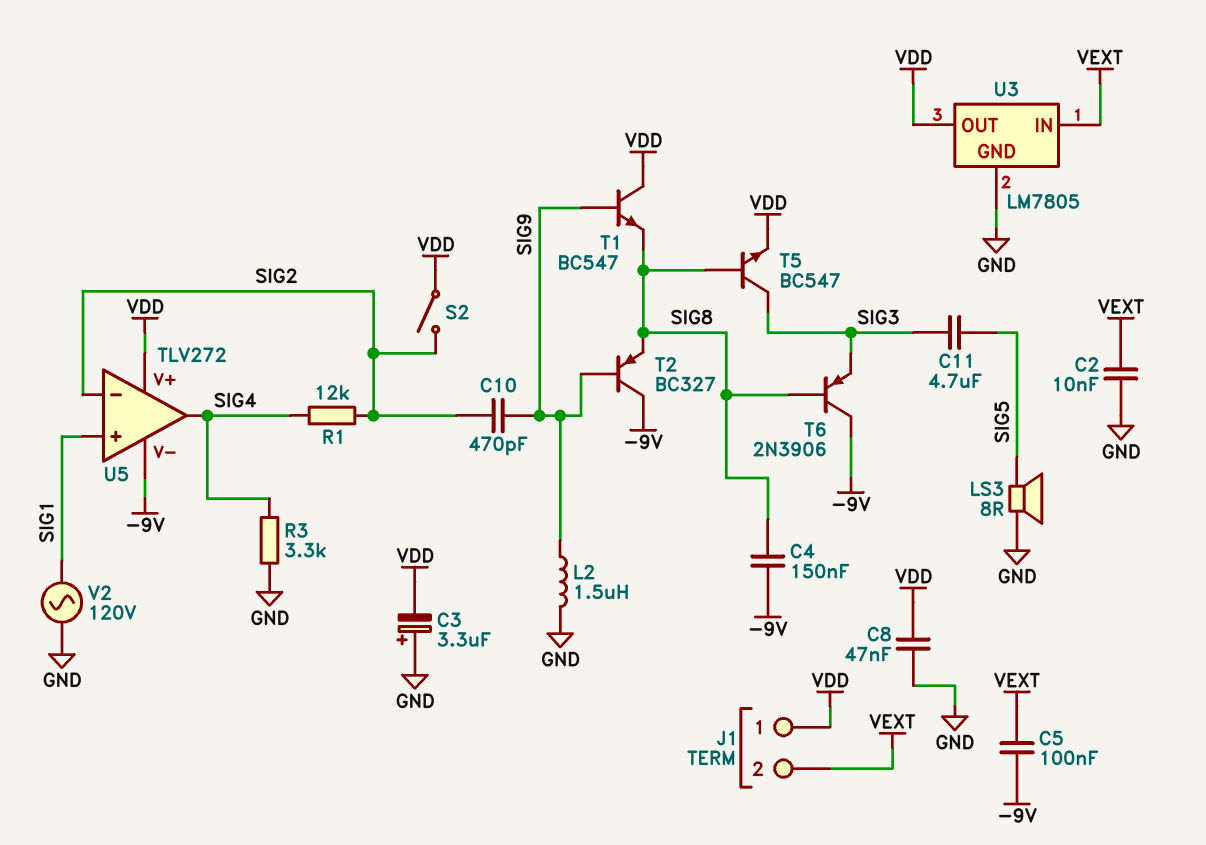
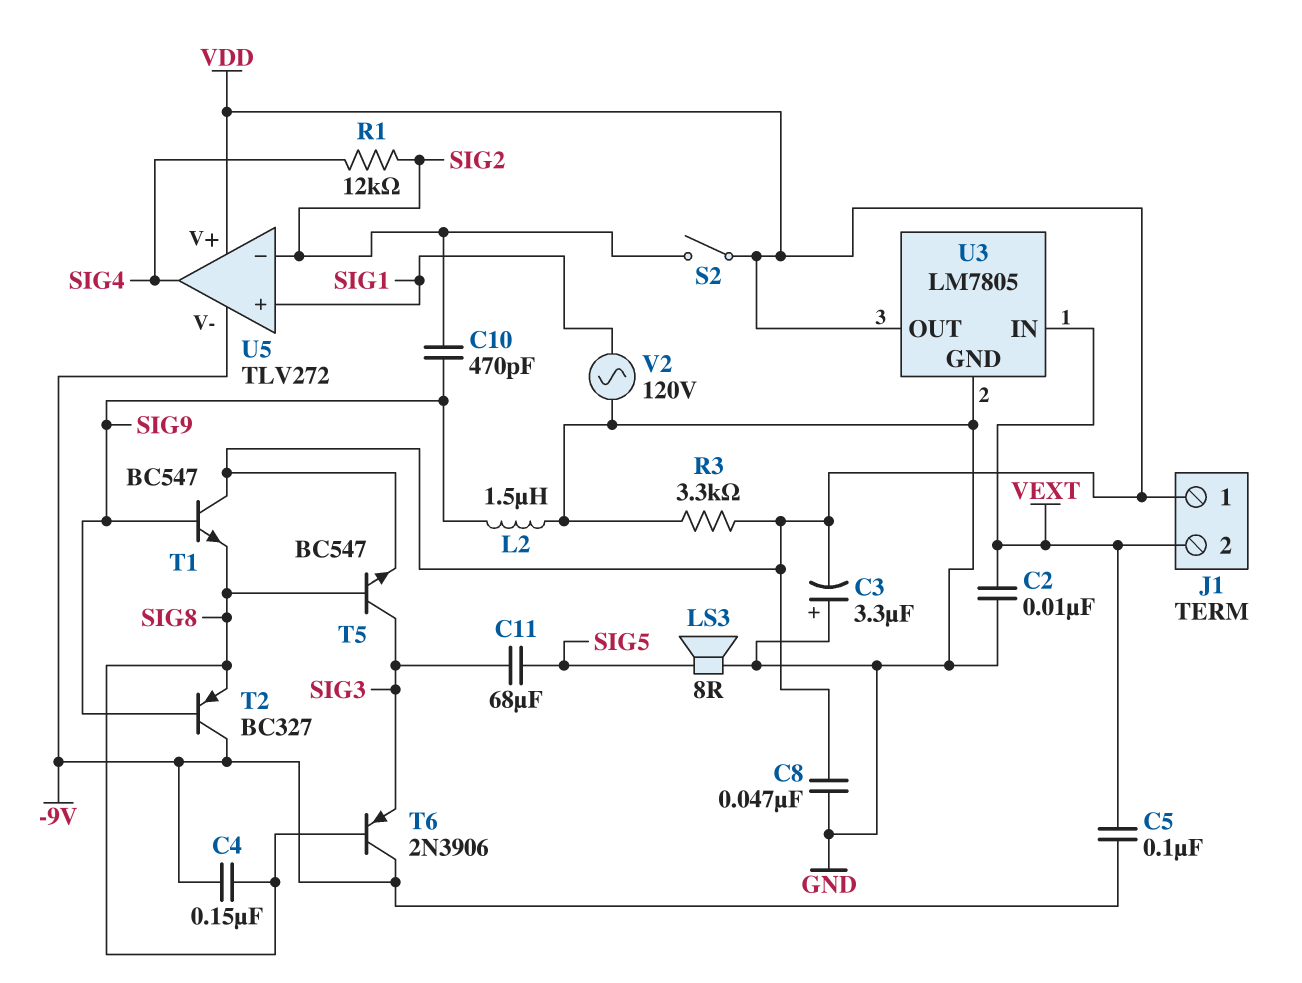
C11: 4.7uF (SIG3, SIG5) -> 68uF (SIG3, SIG5)
R3: 3.3k (GND, SIG4) -> 3.3k (GND, VDD)

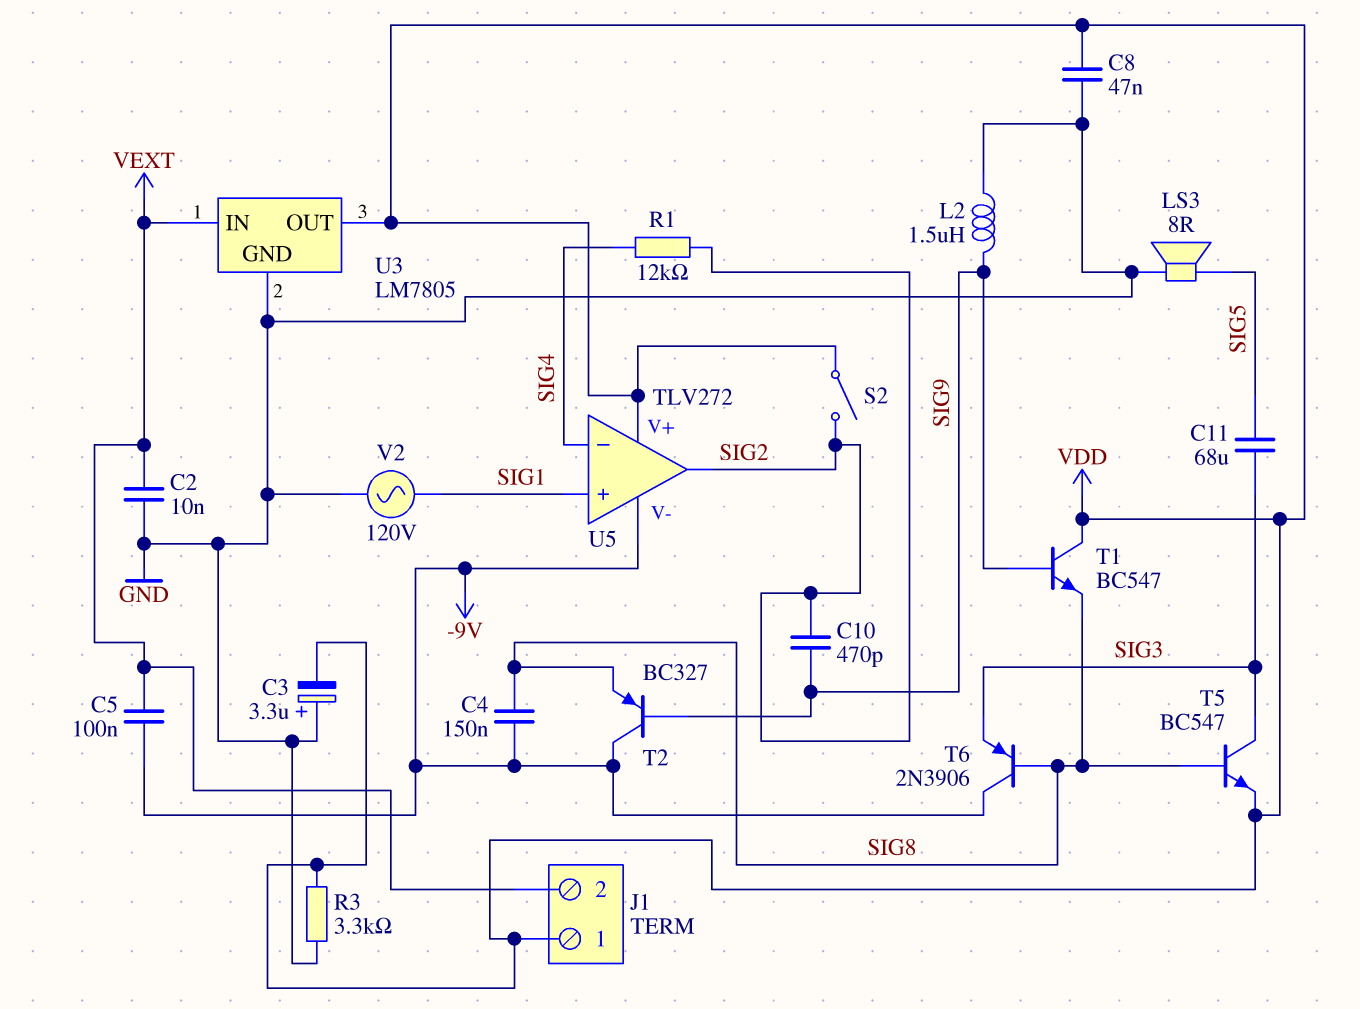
U5 pin in-: SIG2 -> SIG4
U5 pin out: SIG4 -> SIG2

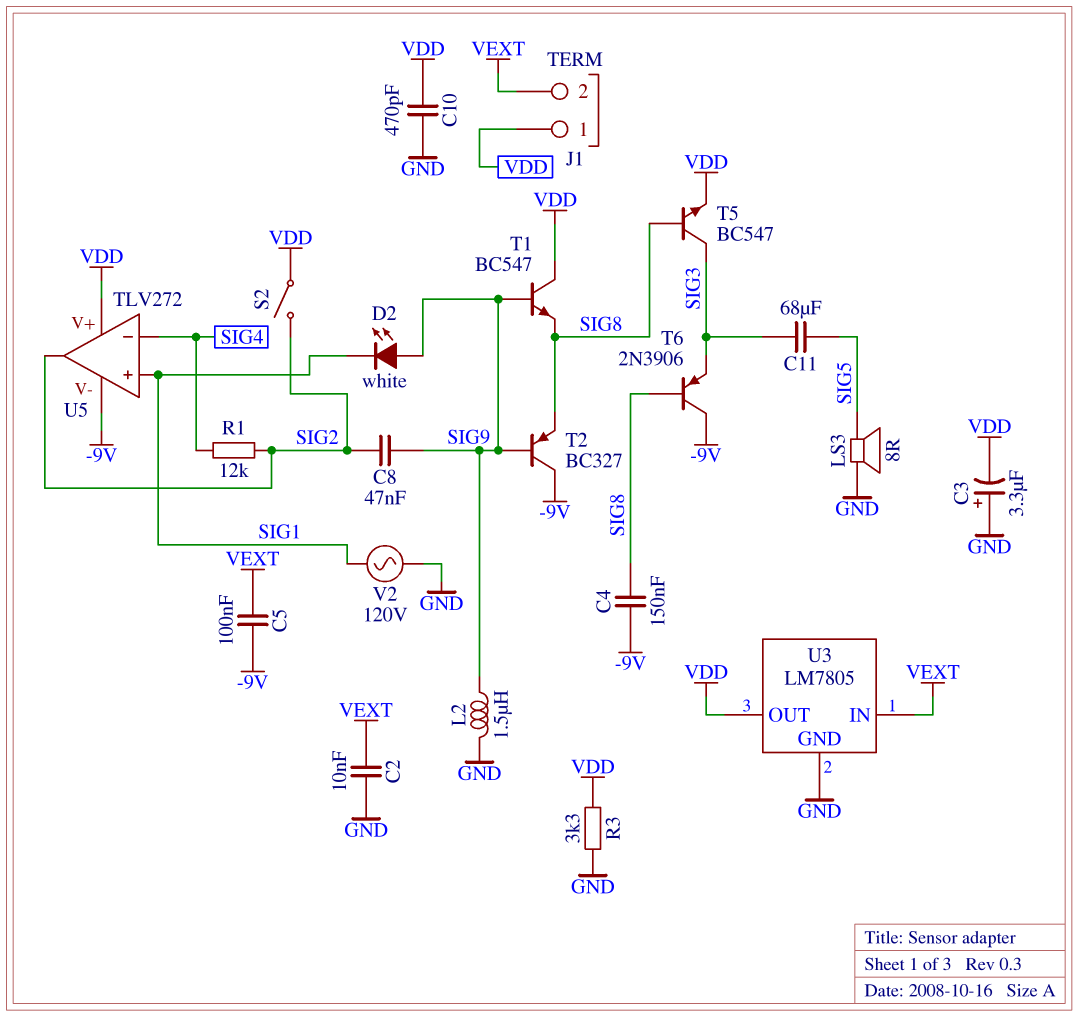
C8: 47nF (GND, VDD) -> 47nF (SIG2, SIG9)
C10: 470pF (SIG2, SIG9) -> 470pF (GND, VDD)
D2: none -> LED white (A SIG9, K SIG1)

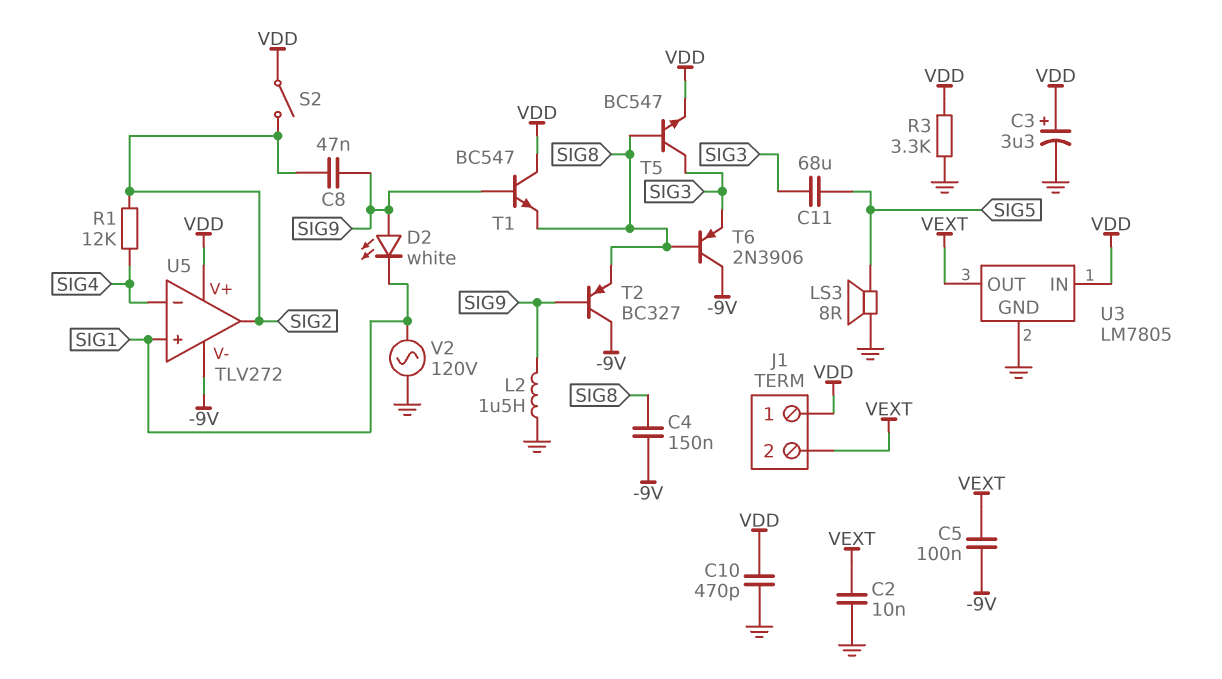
C3: 3.3uF (plus GND, minus VDD) -> 3.3uF (plus VDD, minus GND)
U3 pin IN: VEXT -> VDD
U3 pin OUT: VDD -> VEXT

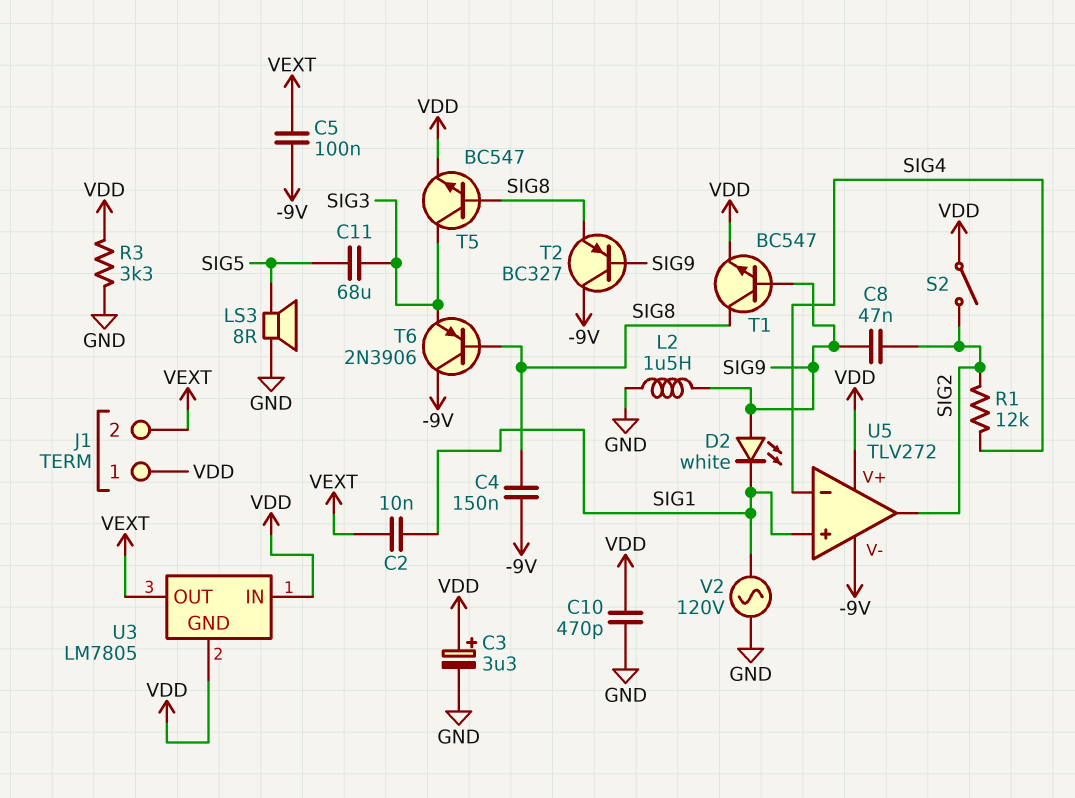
C2: 10nF (GND, VEXT) -> 10nF (SIG1, VEXT)
T1: NPN BC547 (B SIG9, C VDD, E SIG8) -> NPN BC547 (B SIG9, C SIG8, E VDD)
U3 pin GND: GND -> VDD

